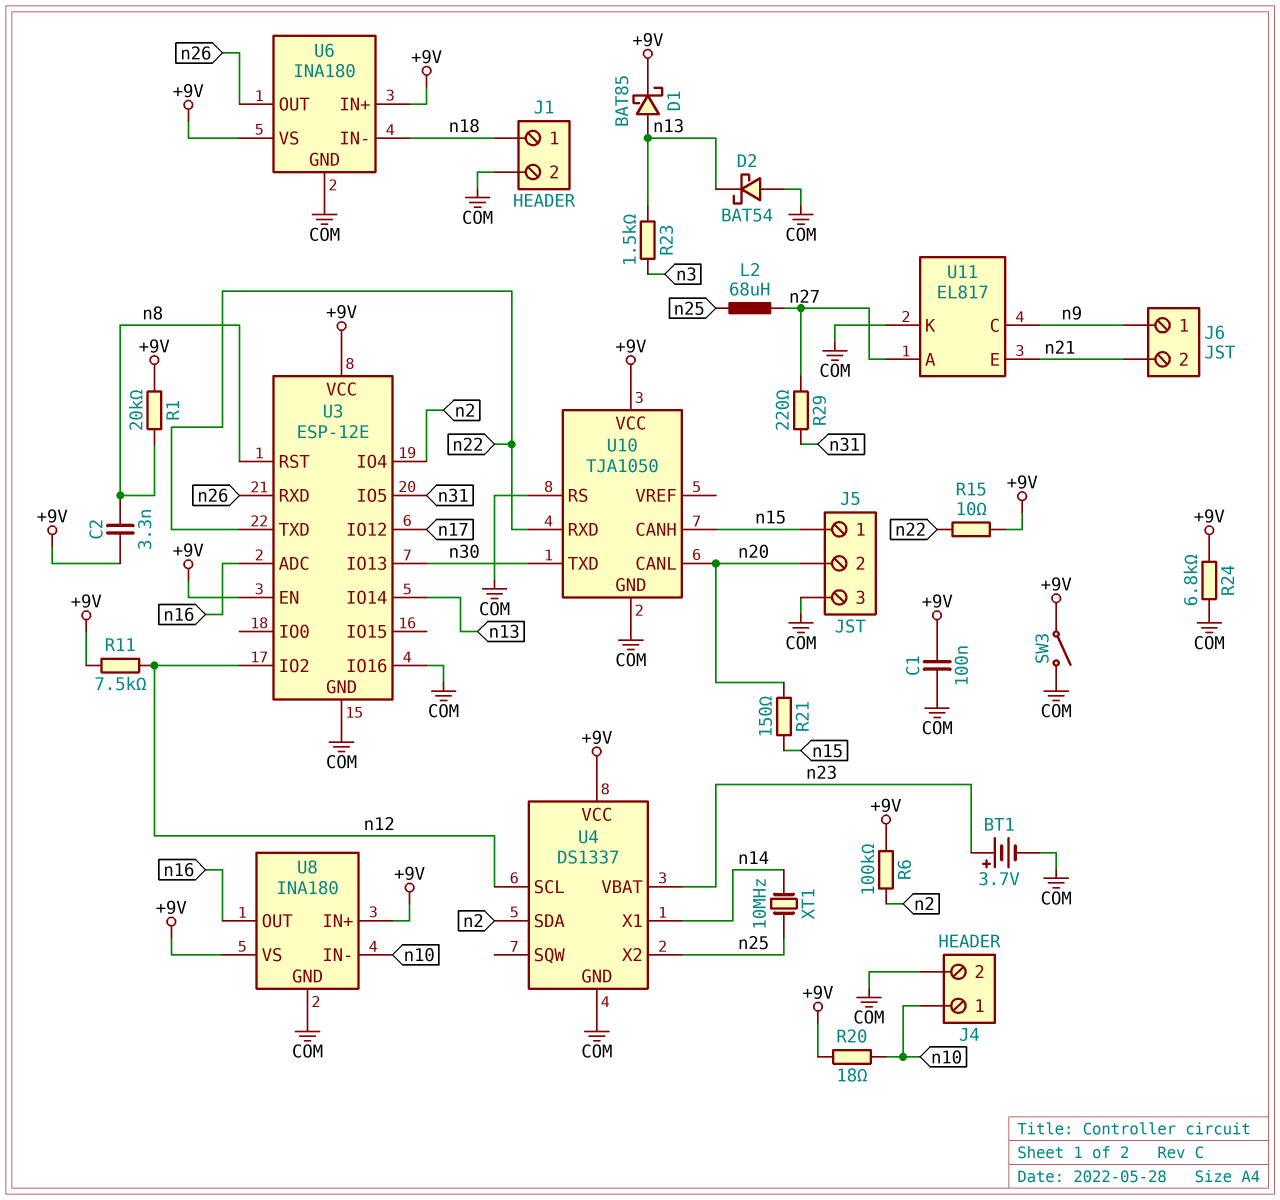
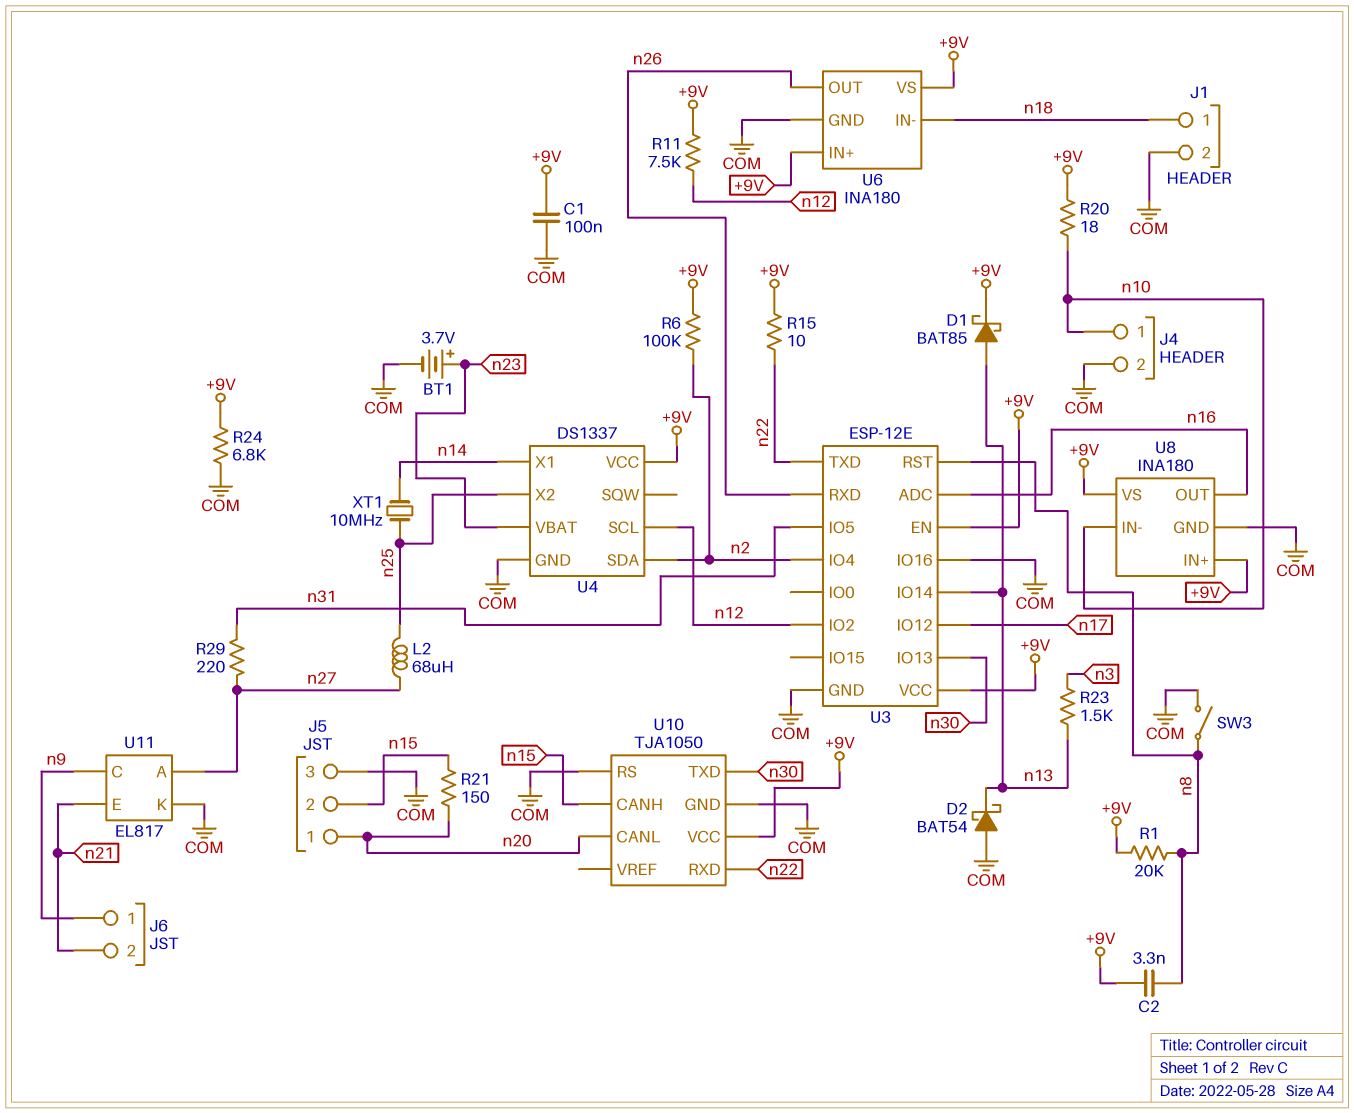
J5 pin 1: n15 -> n20
J5 pin 2: n20 -> n15
SW3: switch (+9V, COM) -> switch (COM, n8)

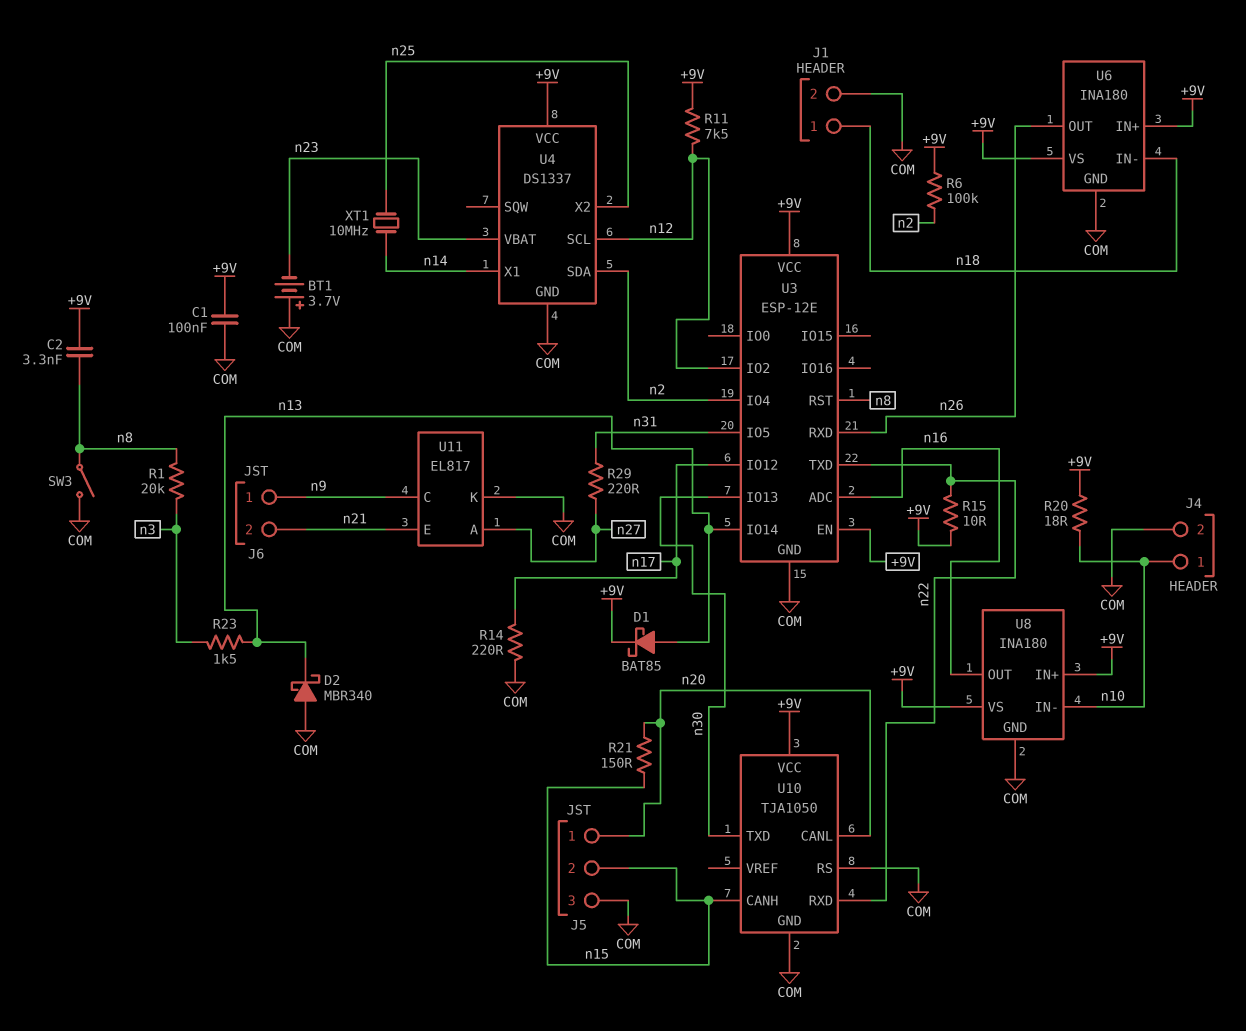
BT1: 3.7V (plus n23, minus COM) -> 3.7V (plus COM, minus n23)
D2: schottky BAT54 (A COM, K n13) -> schottky MBR340 (A COM, K n13)
L2: 68uH (n25, n27) -> none
R1: 20k (+9V, n8) -> 20k (n3, n8)
R14: none -> 220 (COM, n17)
R24: 6.8k (+9V, COM) -> none
U3 pin IO16: COM -> none

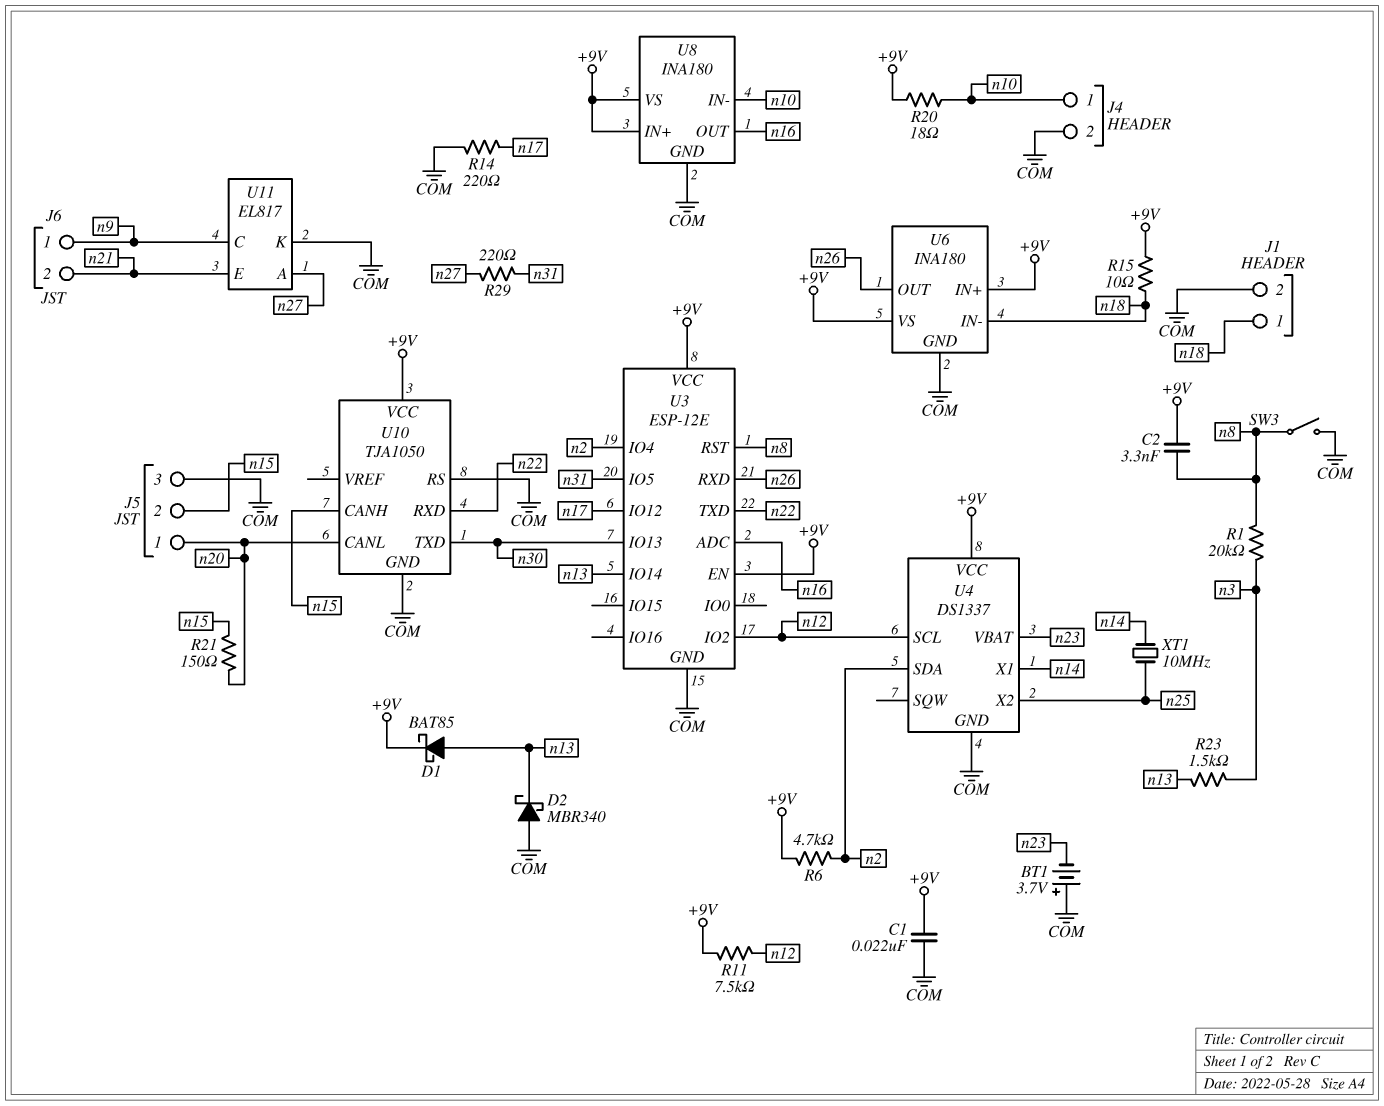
C1: 100nF (+9V, COM) -> 22nF (+9V, COM)
R6: 100k (+9V, n2) -> 4.7k (+9V, n2)
R15: 10 (+9V, n22) -> 10 (+9V, n18)

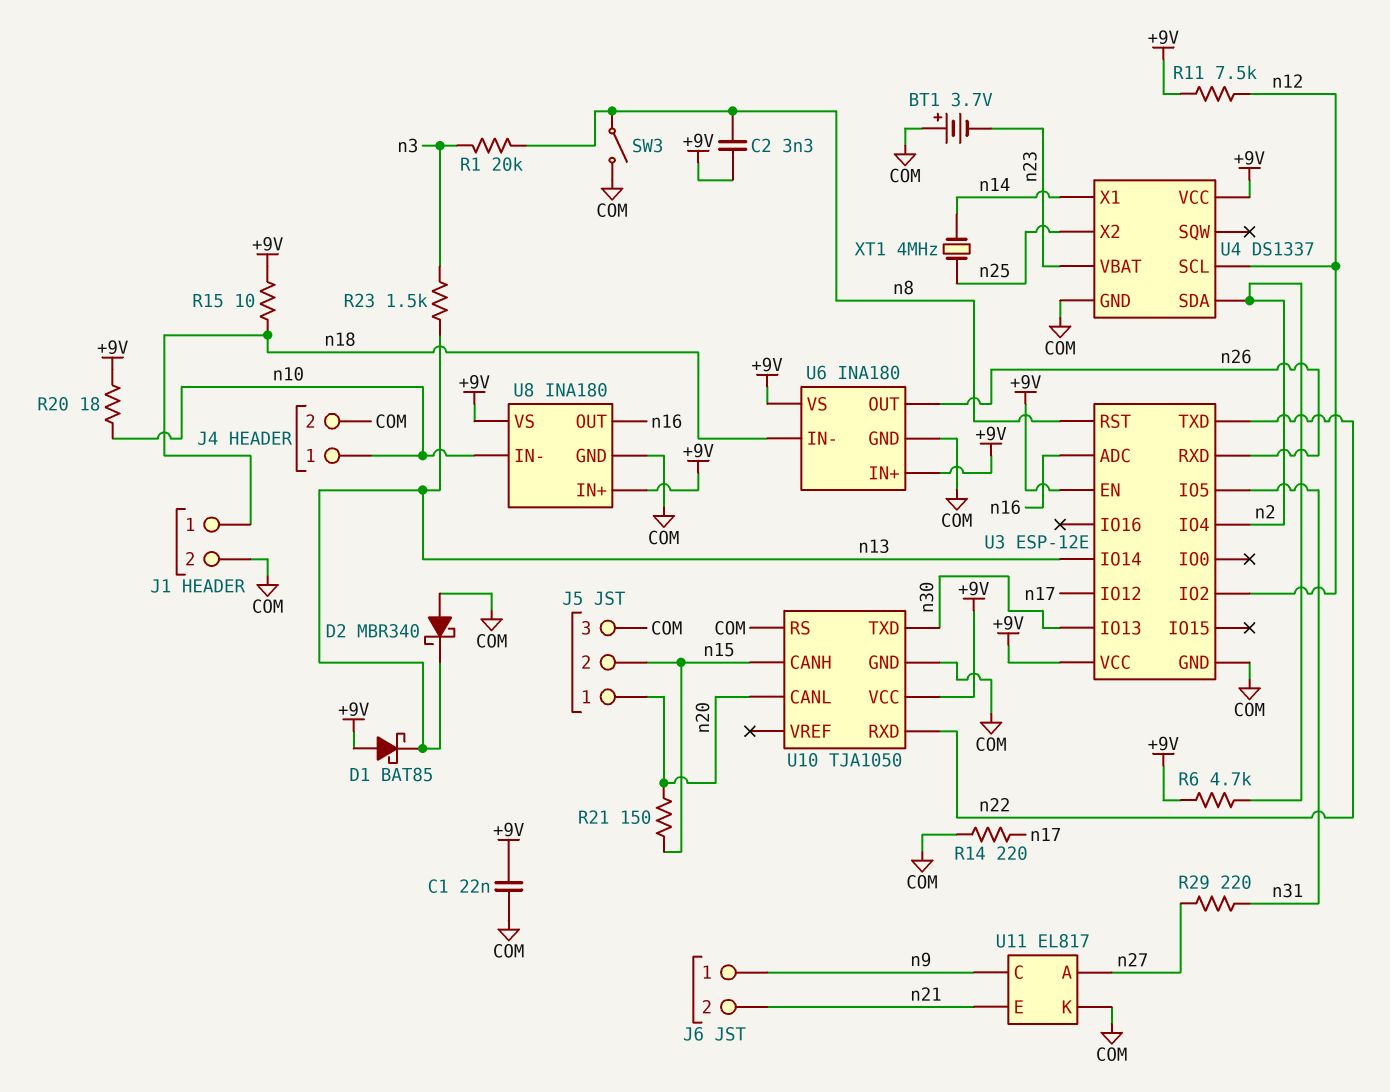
D1: schottky BAT85 (A n13, K +9V) -> schottky BAT85 (A +9V, K n13)
XT1: 10MHz (n14, n25) -> 4MHz (n14, n25)

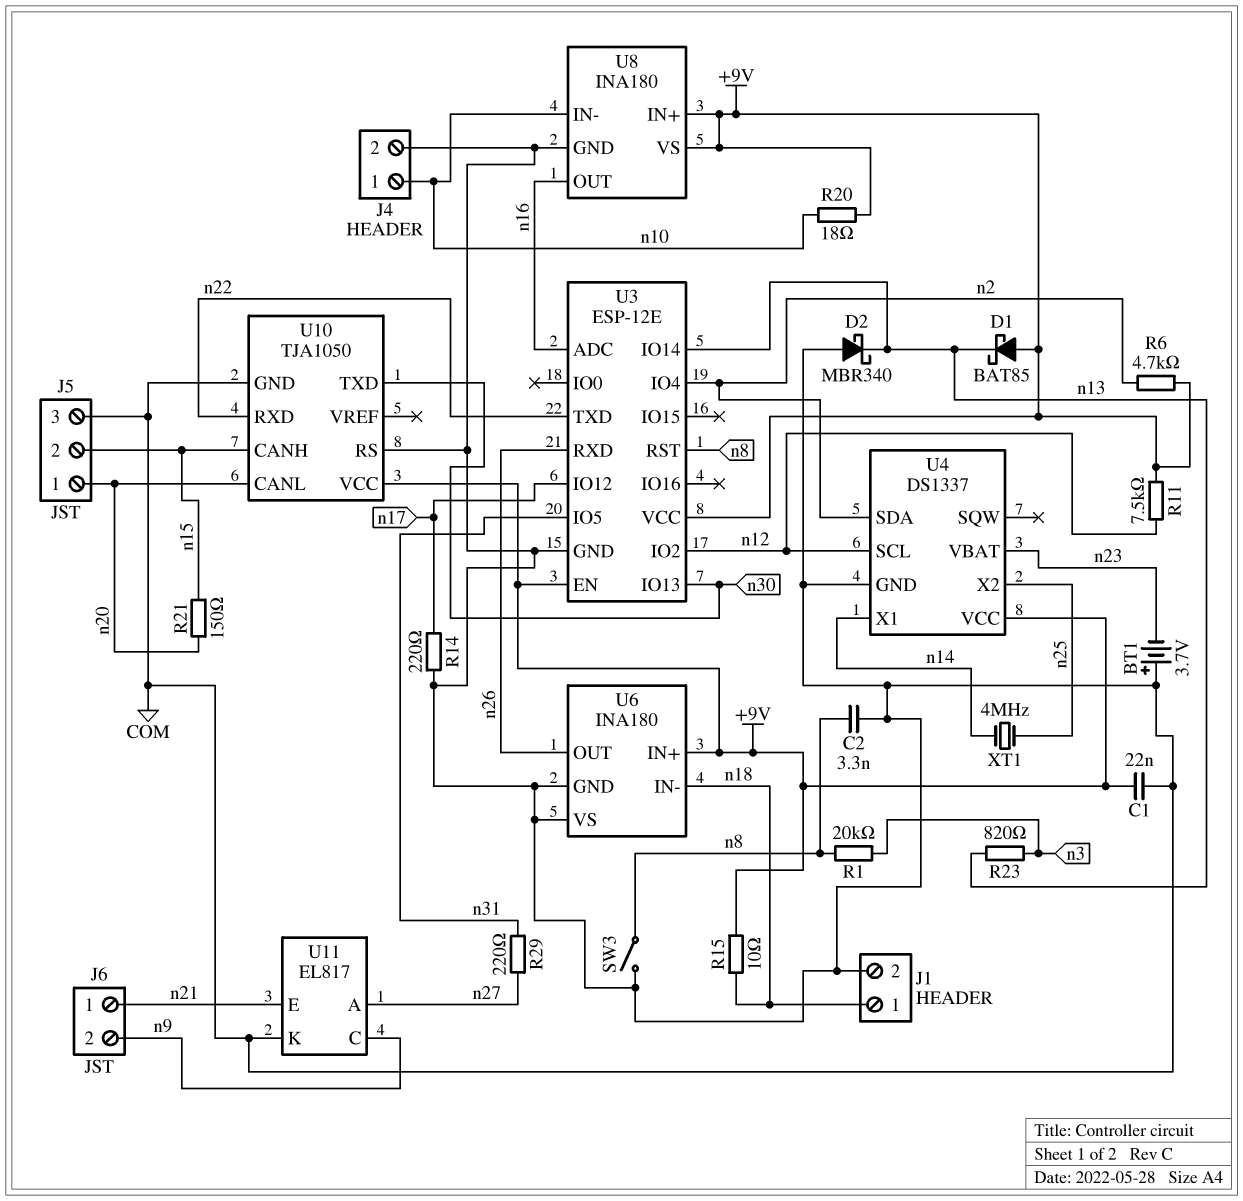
C2: 3.3nF (+9V, n8) -> 3.3nF (COM, n8)
J6 pin 1: n9 -> n21
J6 pin 2: n21 -> n9
R23: 1.5k (n3, n13) -> 820 (n3, n13)
U6 pin VS: +9V -> COM

